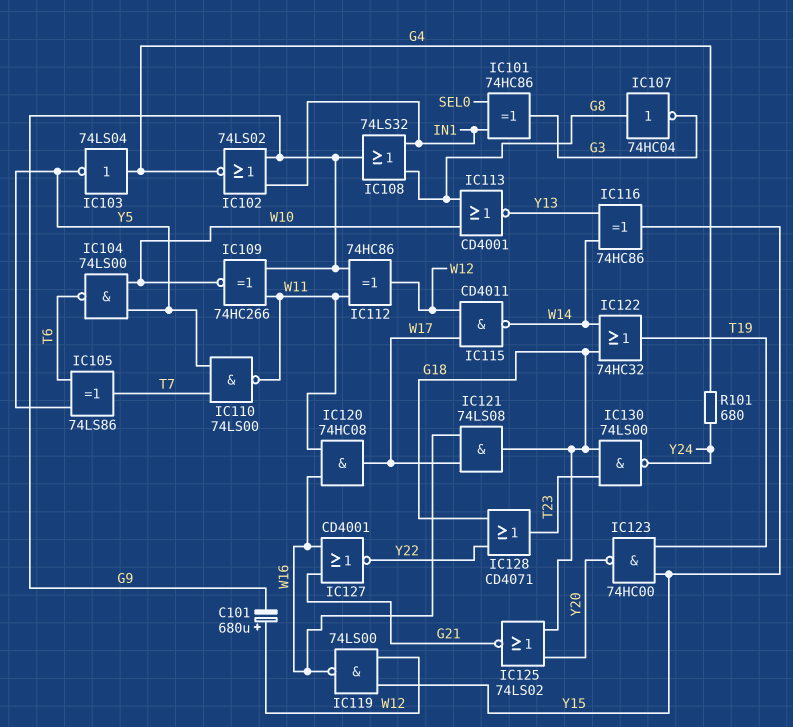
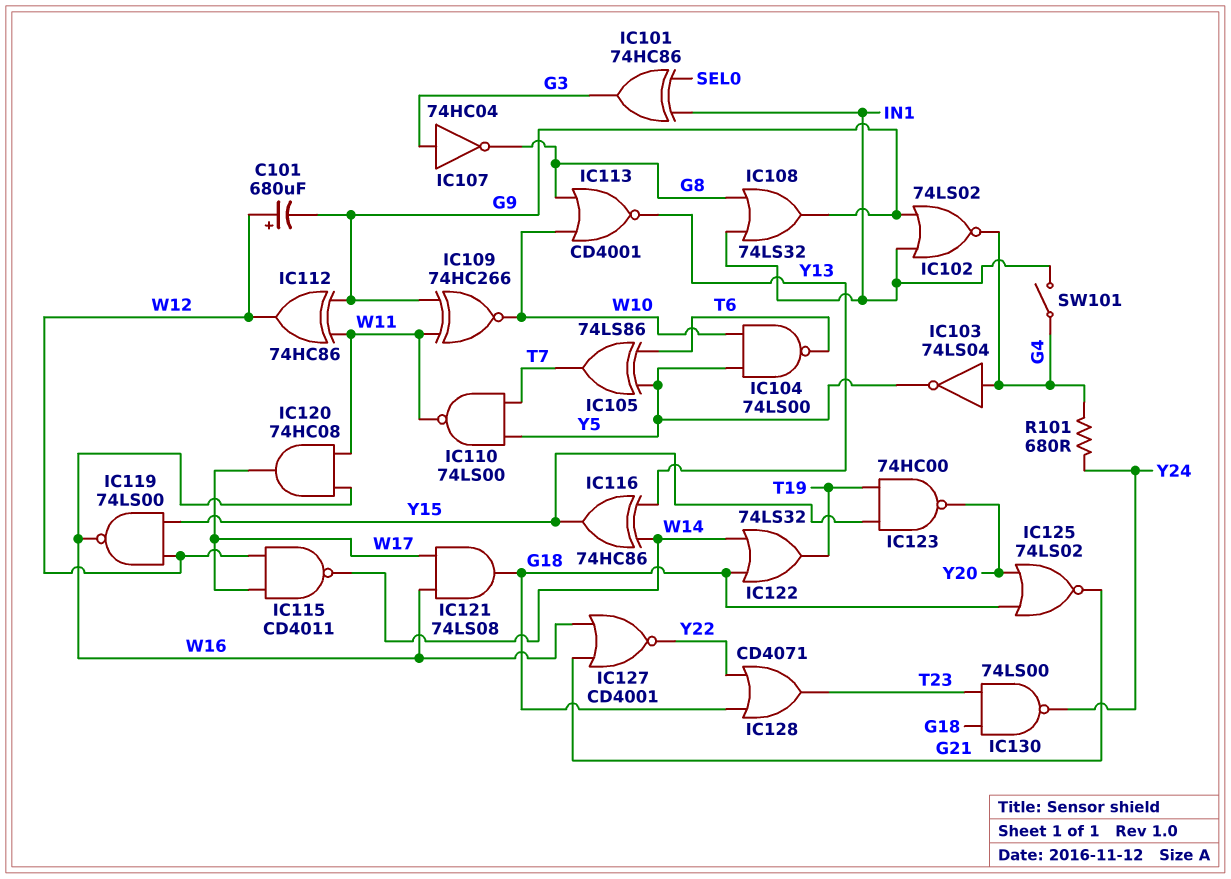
IC107: NOT 74HC04 (in G8, out G3) -> NOT 74HC04 (in G3, out G8)
IC122: OR 74HC32 (in G18, in W14, out T19) -> OR 74LS32 (in G18, in W14, out T19)
SW101: none -> switch (G4, IN1)

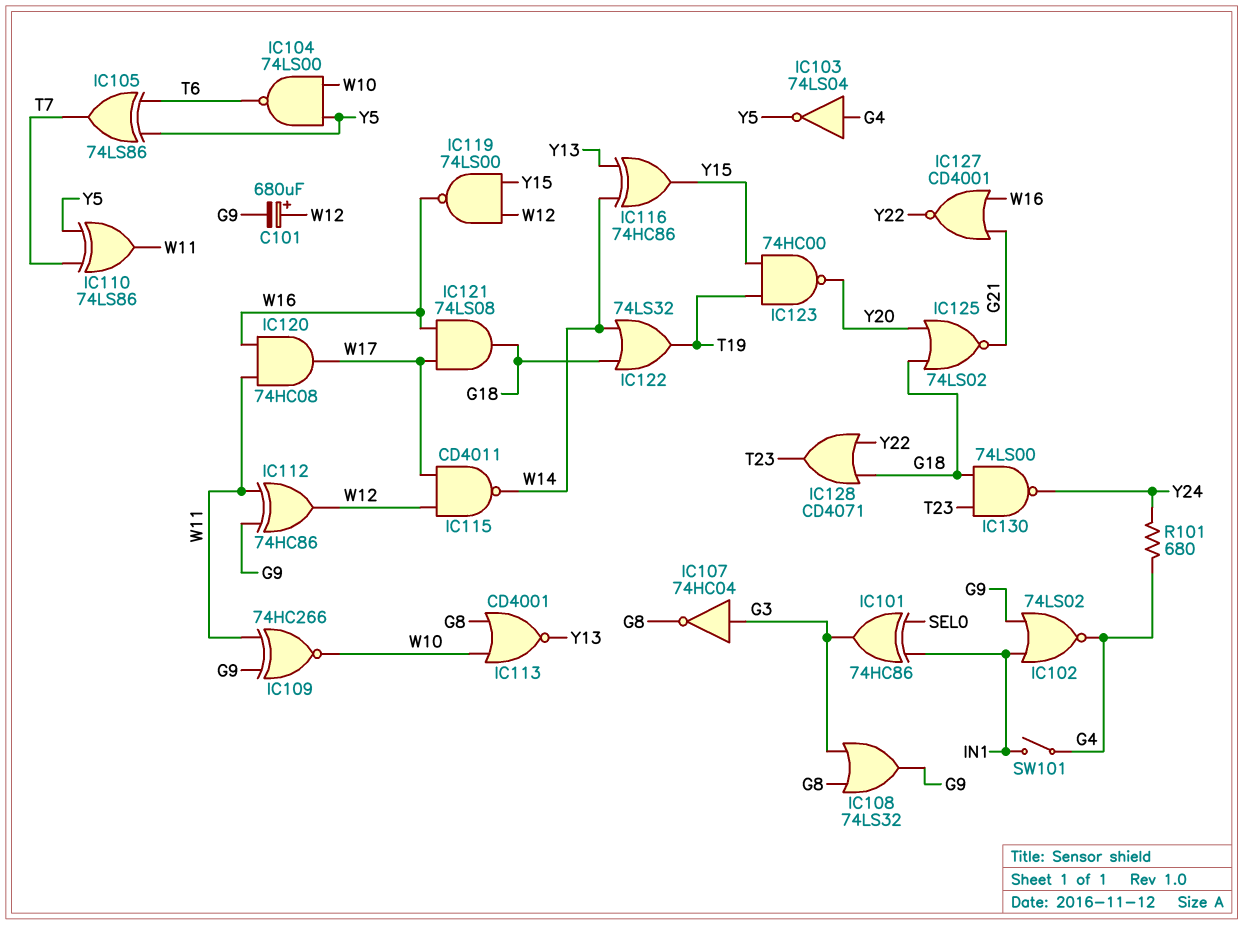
IC108: OR 74LS32 (in G8, in IN1, out G9) -> OR 74LS32 (in G3, in G8, out G9)
IC110: NAND 74LS00 (in T7, in Y5, out W11) -> XOR 74LS86 (in T7, in Y5, out W11)

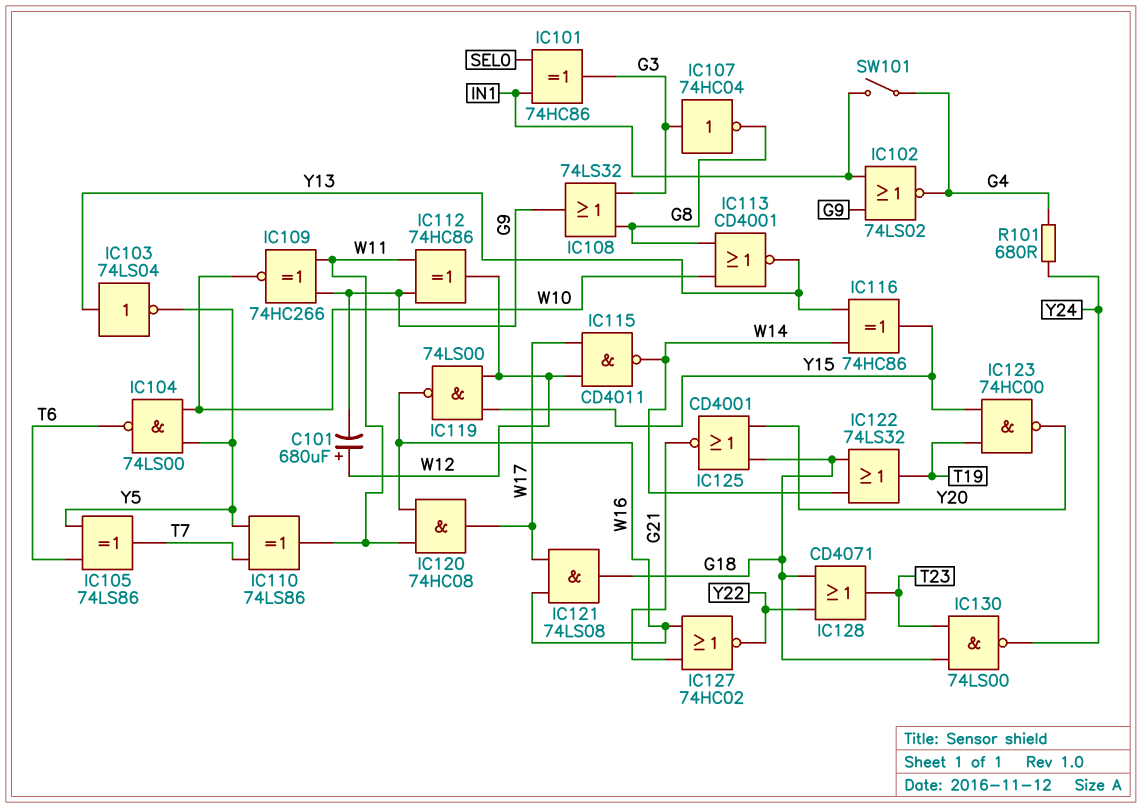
IC103: NOT 74LS04 (in G4, out Y5) -> NOT 74LS04 (in Y13, out Y5)
IC125: NOR 74LS02 (in G18, in Y20, out G21) -> NOR CD4001 (in G18, in Y20, out G21)
IC127: NOR CD4001 (in G21, in W16, out Y22) -> NOR 74HC02 (in G21, in W16, out Y22)

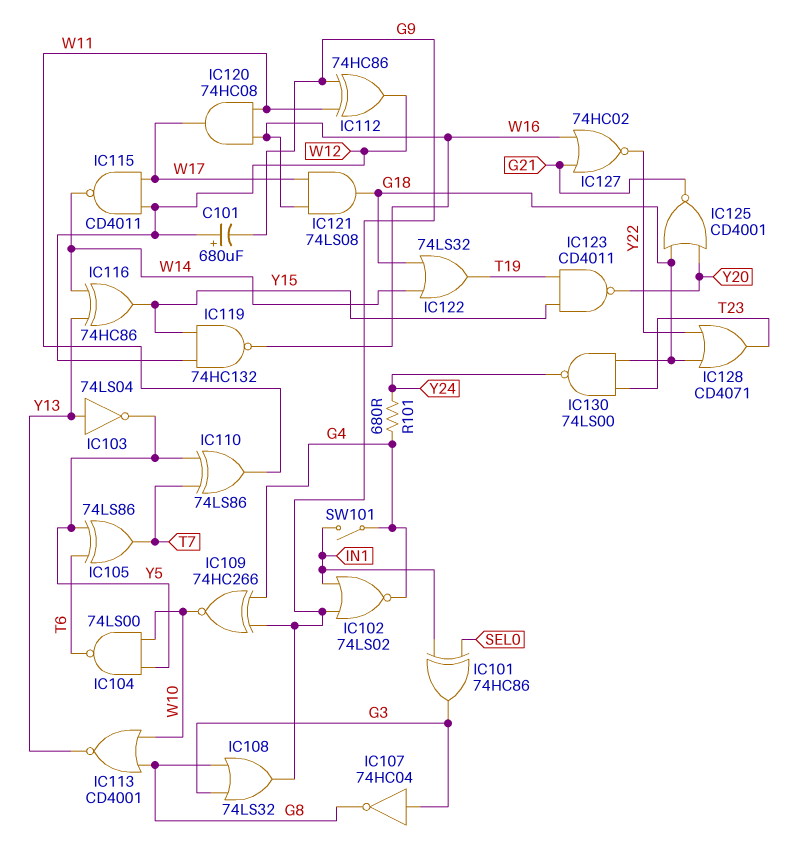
IC109: XNOR 74HC266 (in G9, in W11, out W10) -> XNOR 74HC266 (in G4, in G9, out W10)
IC119: NAND 74LS00 (in W12, in Y15, out W16) -> NAND 74HC132 (in W12, in Y15, out W16)
IC123: NAND 74HC00 (in T19, in Y15, out Y20) -> NAND CD4011 (in T19, in Y15, out Y20)

